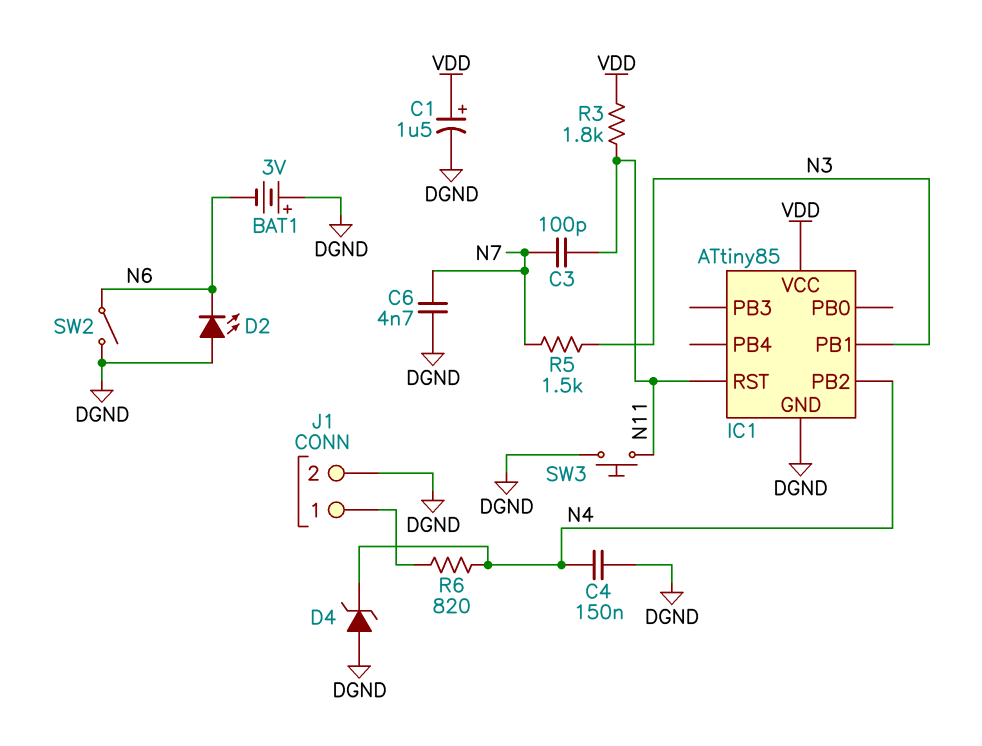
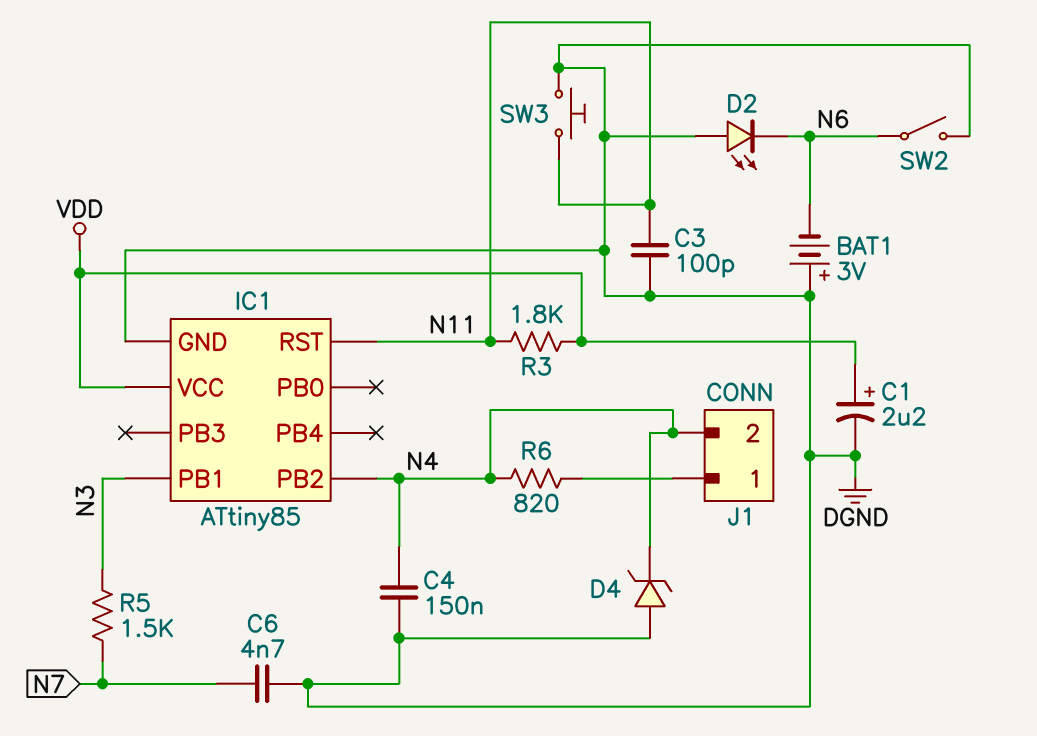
C1: 1.5uF (plus VDD, minus DGND) -> 2.2uF (plus VDD, minus DGND)
C3: 100pF (N7, N11) -> 100pF (DGND, N11)
J1 pin 2: DGND -> N4

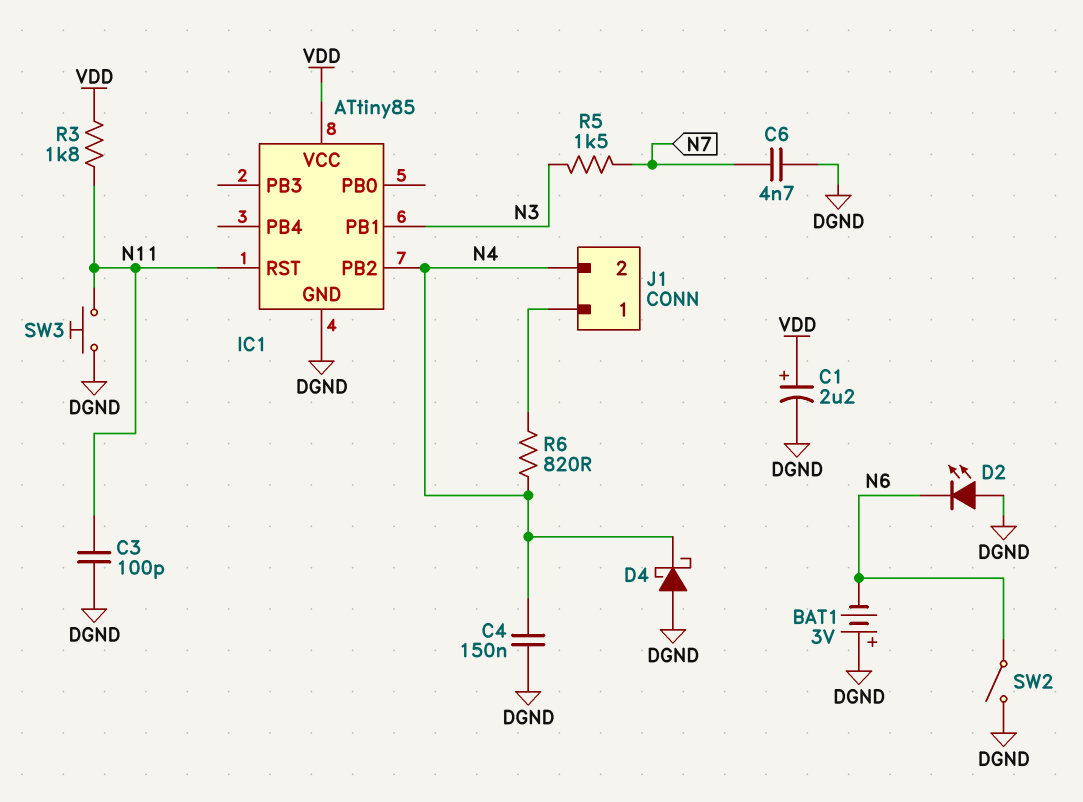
D4: zener (A DGND, K N4) -> schottky (A DGND, K N4)

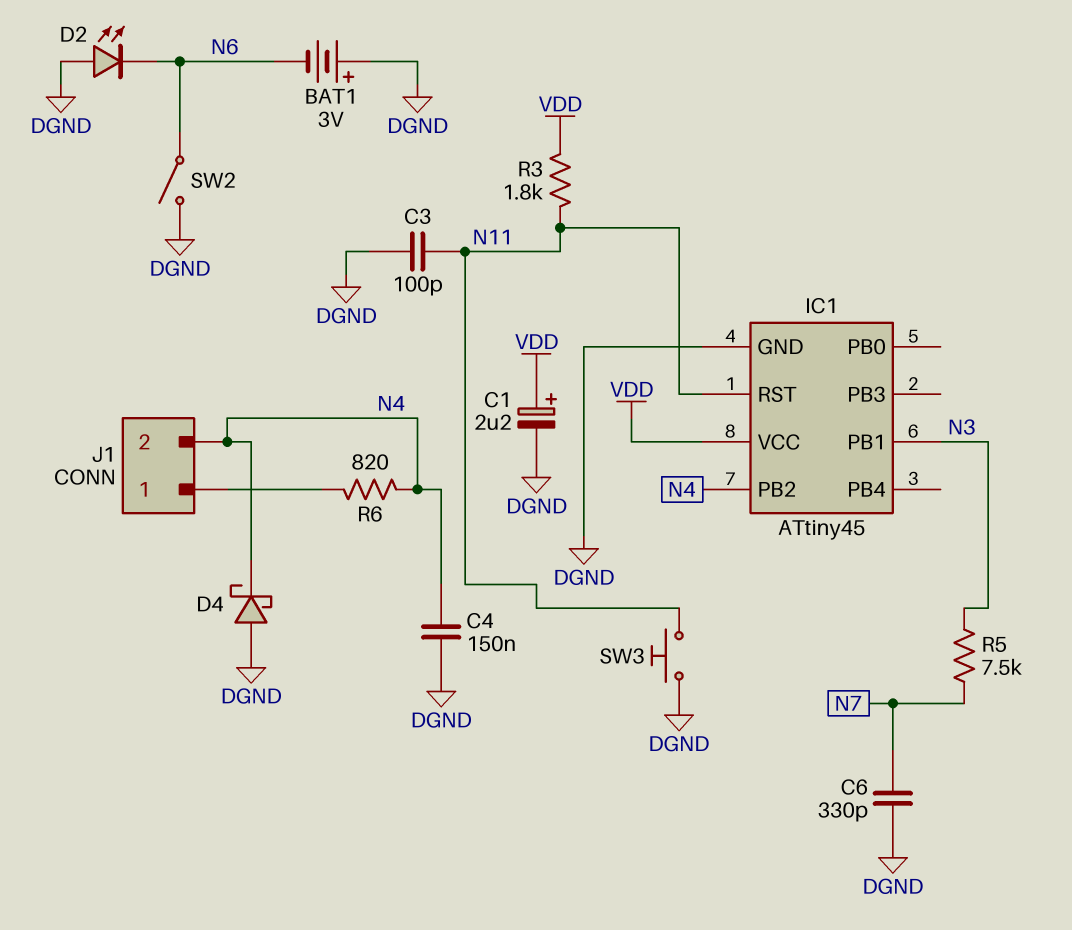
C6: 4.7nF (DGND, N7) -> 330pF (DGND, N7)
IC1: ATtiny85 -> ATtiny45
R5: 1.5k (N3, N7) -> 7.5k (N3, N7)

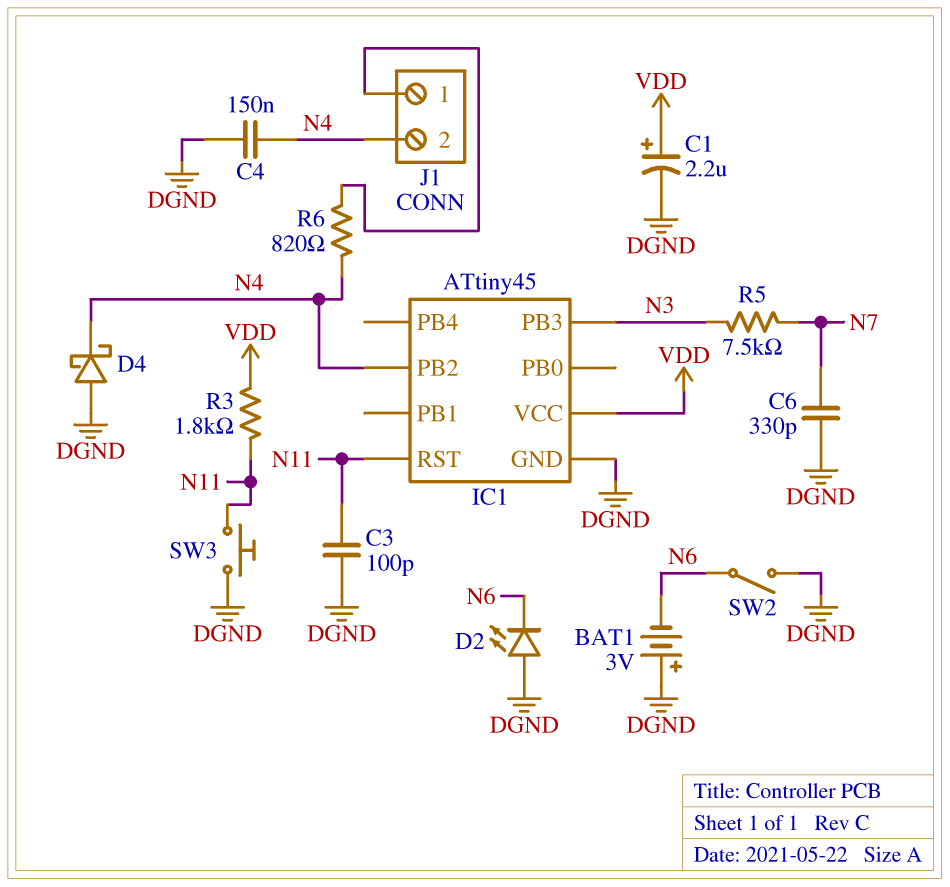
IC1 pin PB1: N3 -> none
IC1 pin PB3: none -> N3

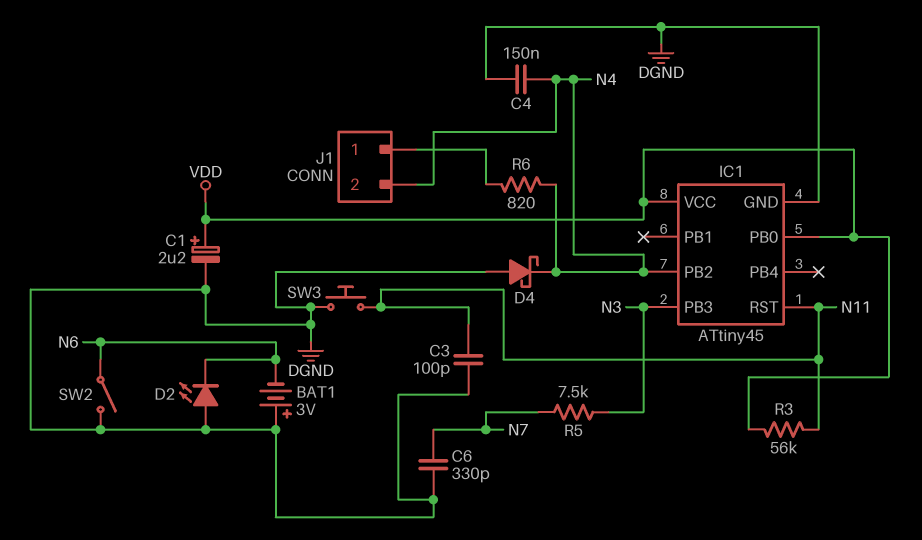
IC1 pin PB0: none -> VDD
R3: 1.8k (N11, VDD) -> 56k (N11, VDD)

